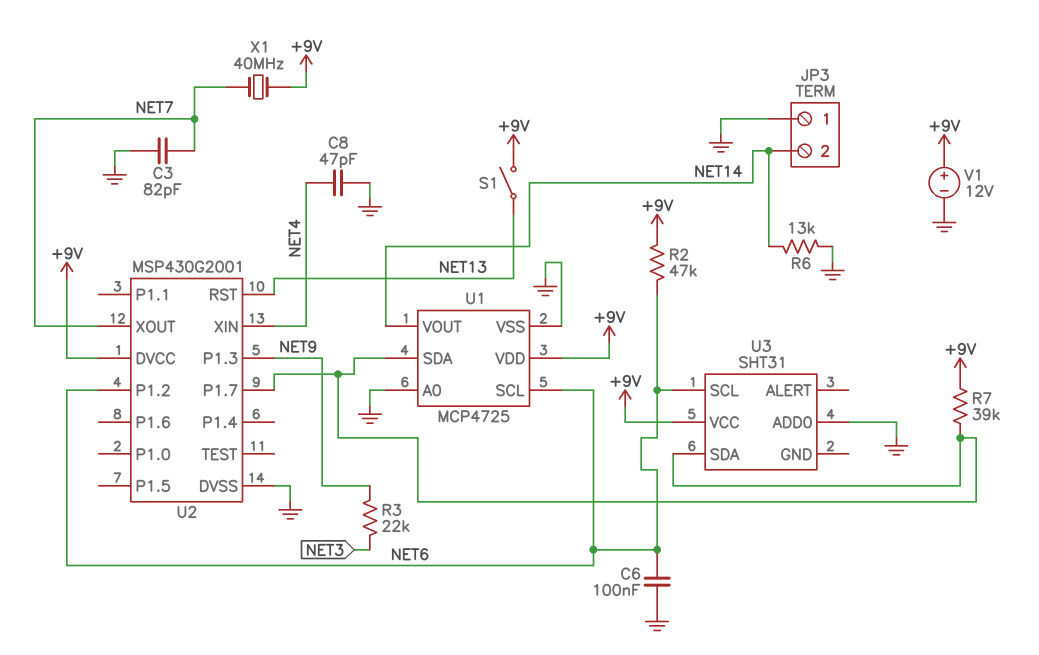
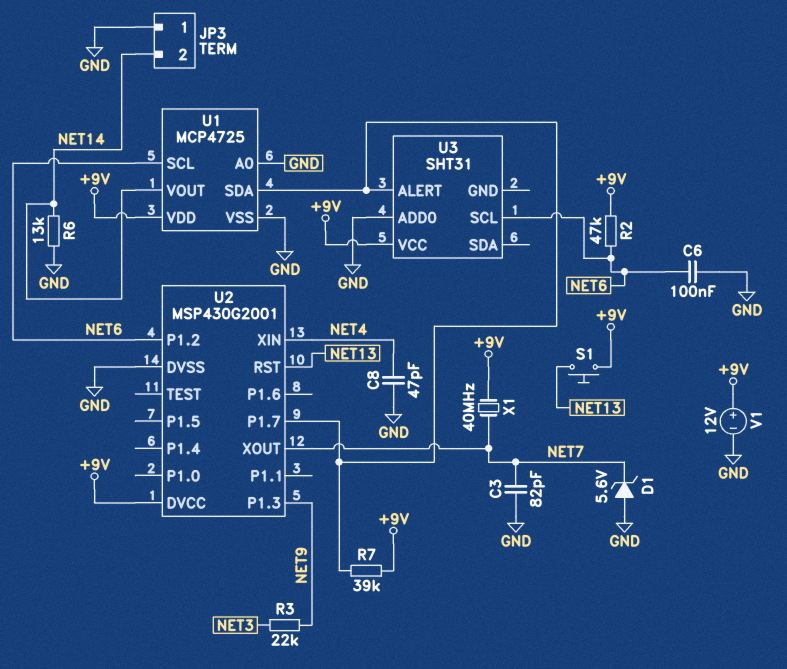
D1: none -> zener 5.6V (A GND, K NET7)
S1: switch (+9V, NET13) -> button (+9V, NET13)
U3 pin ALERT: none -> U1/SDA
U3 pin SDA: U1/SDA -> none

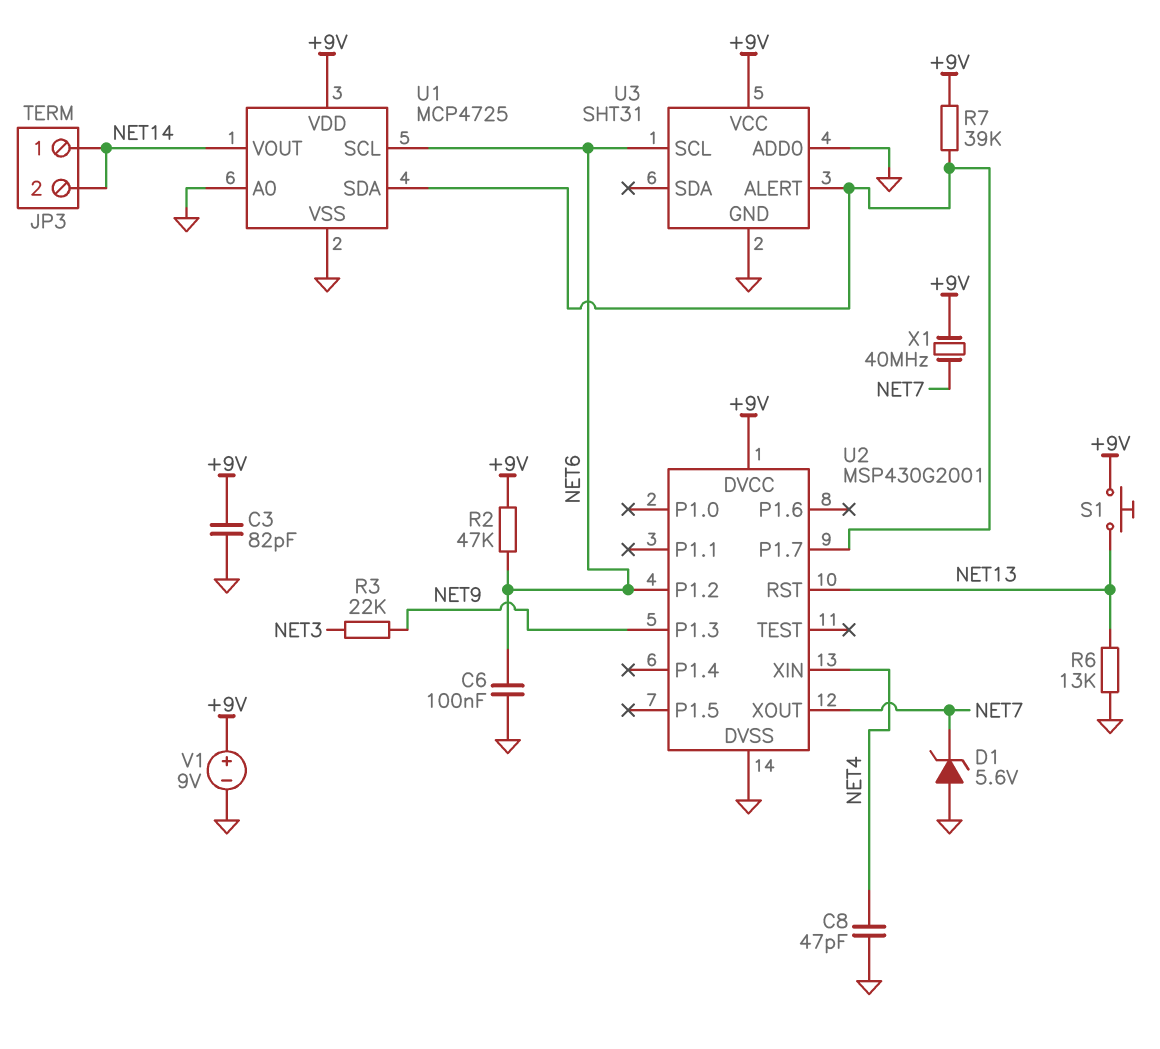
C3: 82pF (GND, NET7) -> 82pF (+9V, GND)
JP3 pin 1: GND -> NET14
R6: 13k (GND, NET14) -> 13k (GND, NET13)
U3 pin GND: none -> GND
V1: 12V (plus +9V, minus GND) -> 9V (plus +9V, minus GND)

